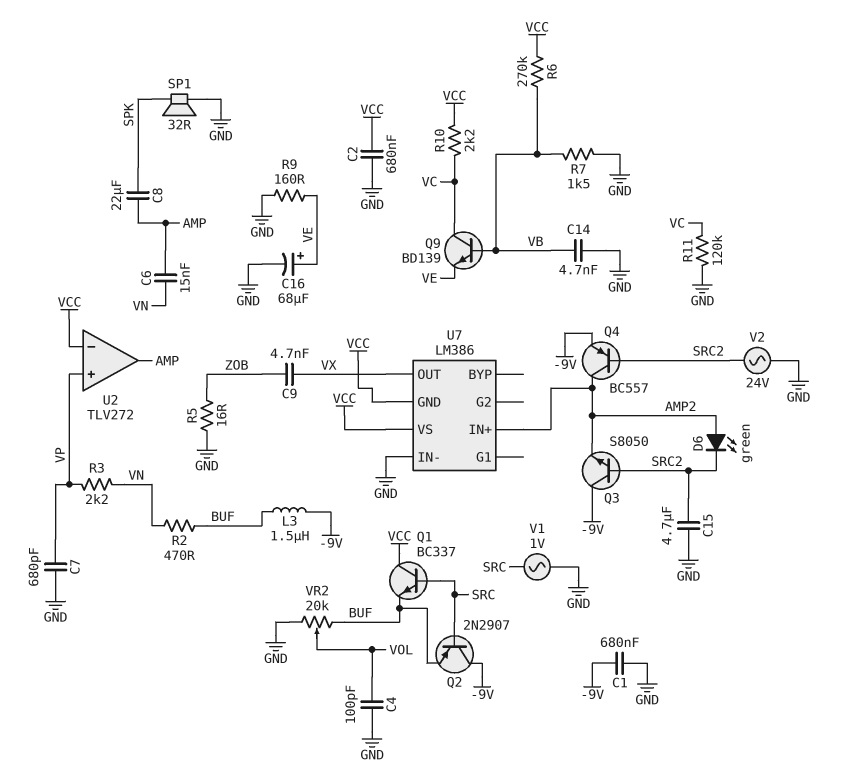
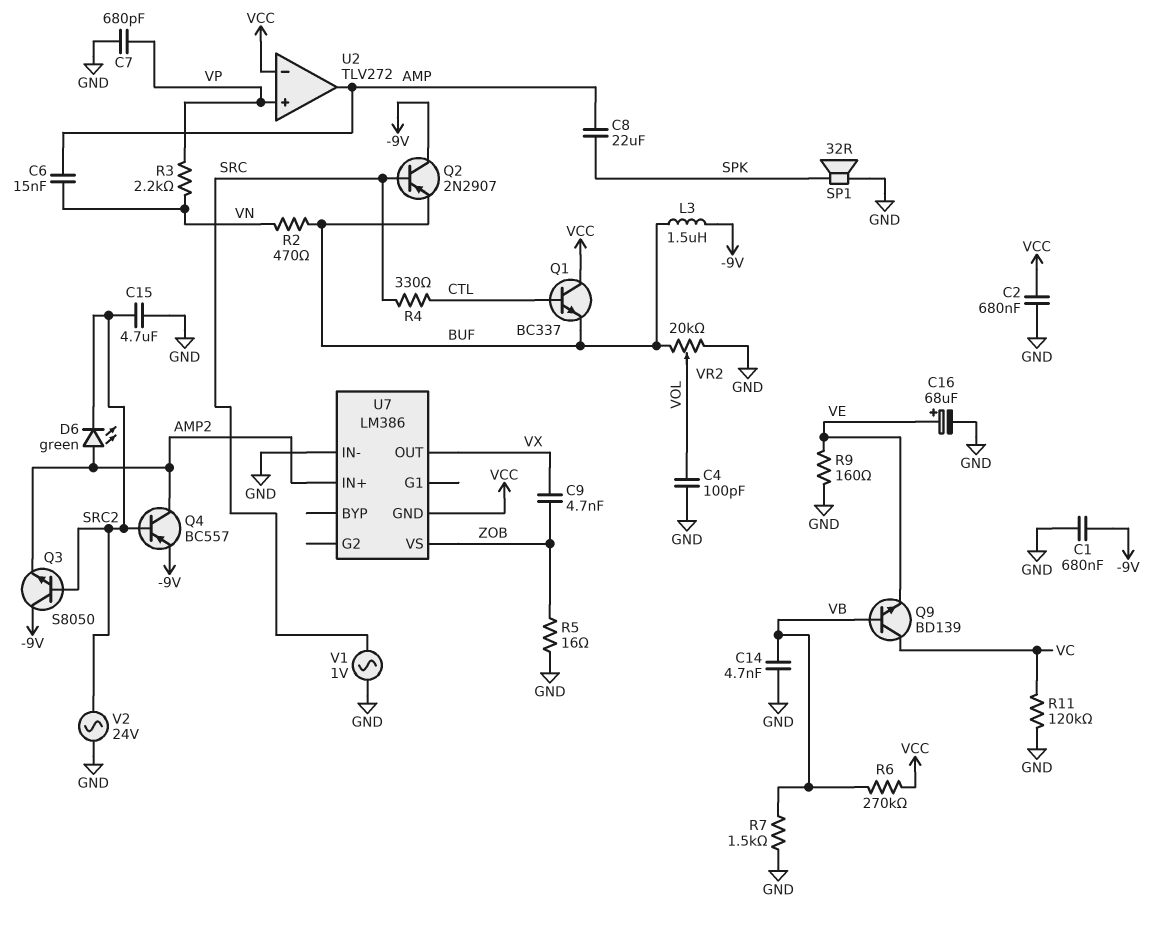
Q1: NPN BC337 (B SRC, C VCC, E BUF) -> NPN BC337 (B CTL, C VCC, E BUF)
R4: none -> 330 (CTL, SRC)
R10: 2.2k (VC, VCC) -> none
U7 pin VS: VCC -> ZOB

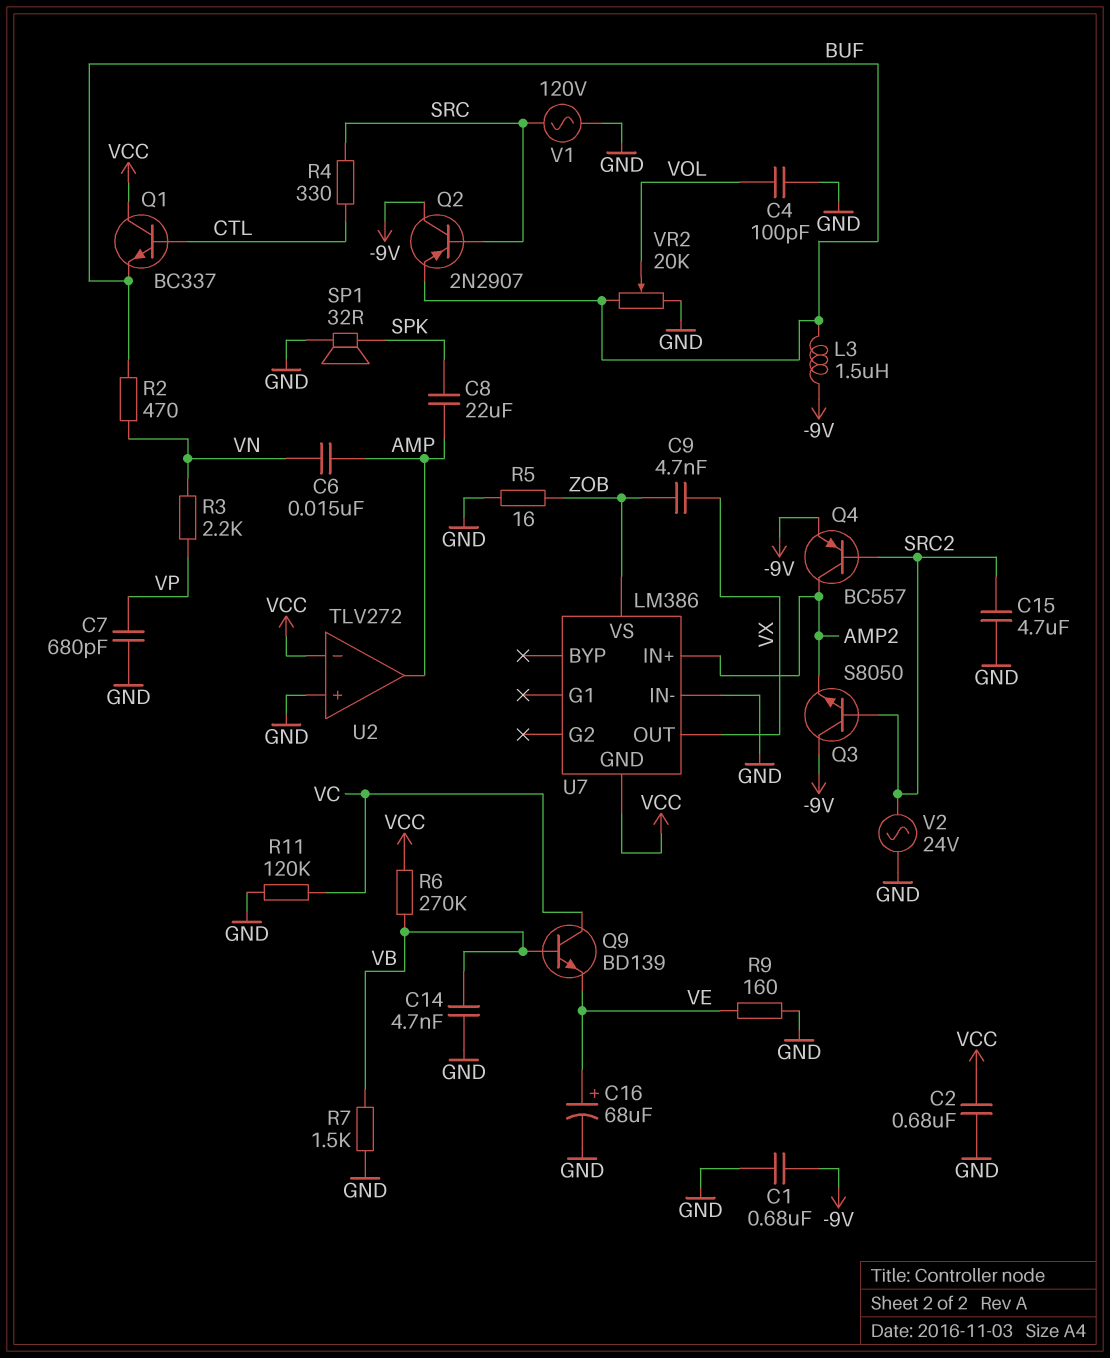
D6: LED green (A AMP2, K SRC2) -> none
U2 pin in+: VP -> GND
V1: AC 1V (GND, SRC) -> AC 120V (GND, SRC)

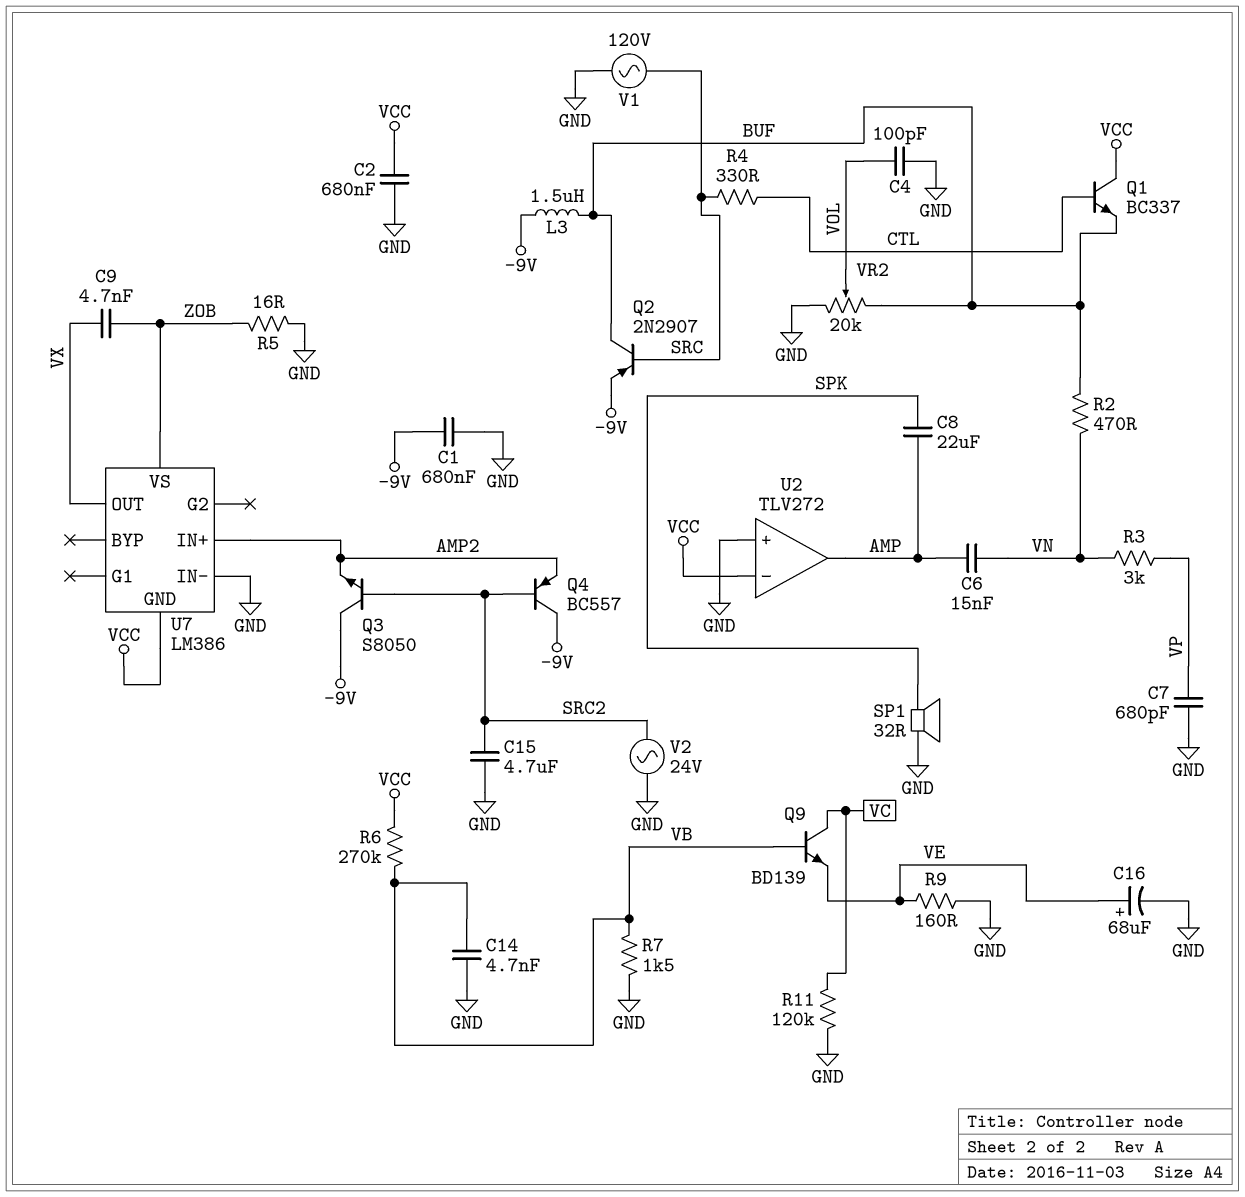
Q2: PNP 2N2907 (B SRC, C -9V, E BUF) -> PNP 2N2907 (B SRC, C BUF, E -9V)
Q4: PNP BC557 (B SRC2, C AMP2, E -9V) -> PNP BC557 (B SRC2, C -9V, E AMP2)
R3: 2.2k (VN, VP) -> 3k (VN, VP)

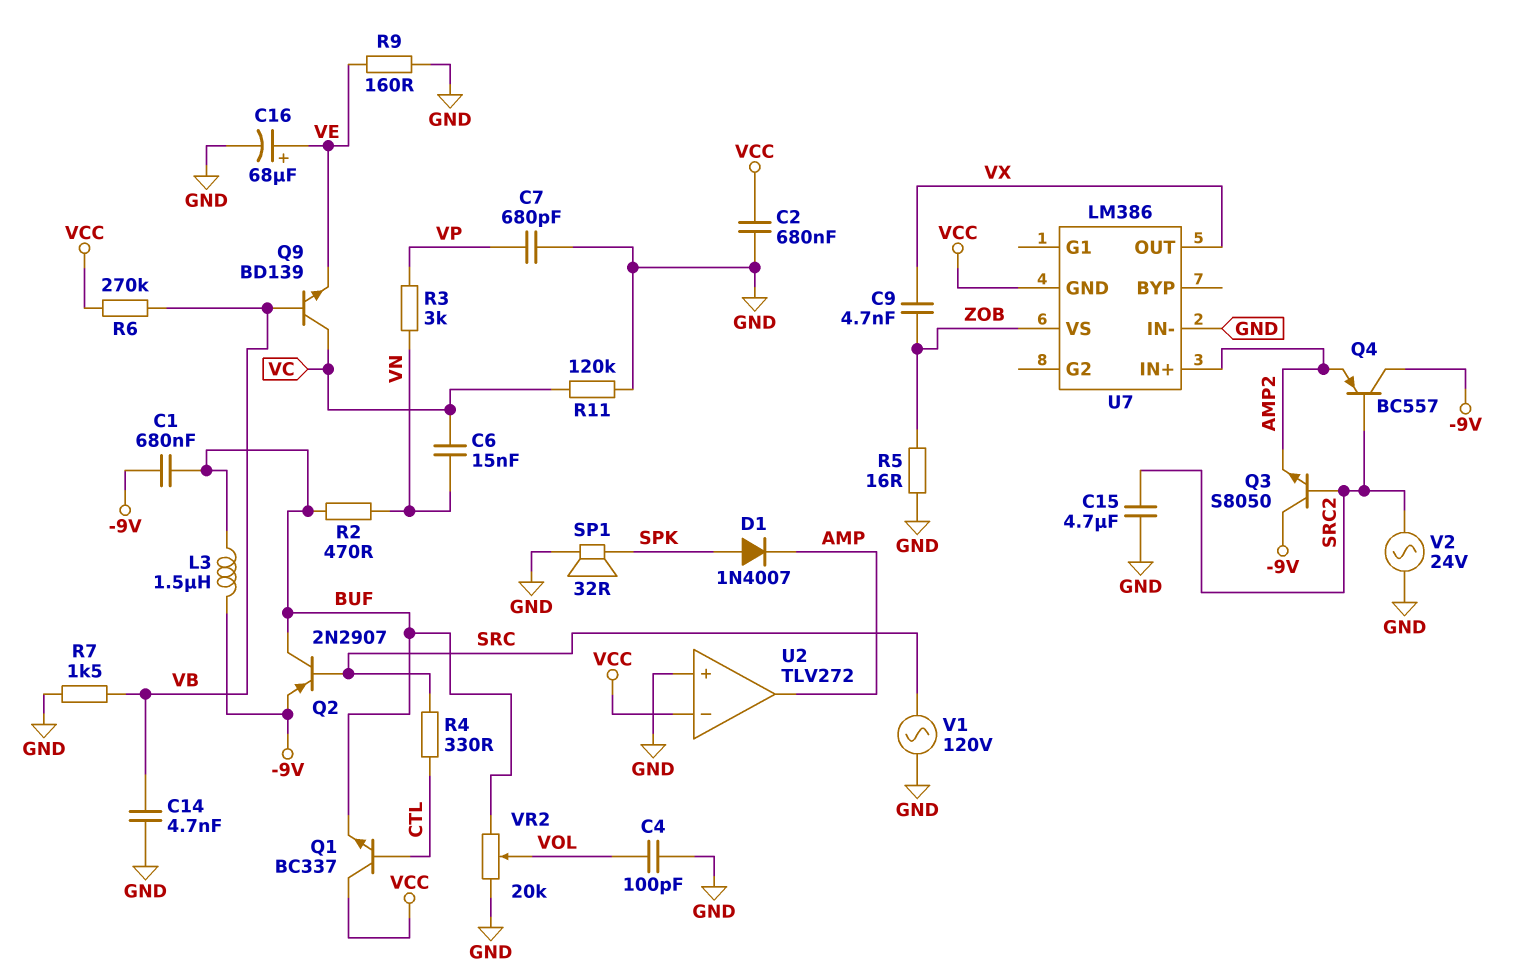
C1: 680nF (-9V, GND) -> 680nF (-9V, BUF)
C6: 15nF (AMP, VN) -> 15nF (VC, VN)
C8: 22uF (AMP, SPK) -> none
D1: none -> diode 1N4007 (A SPK, K AMP)

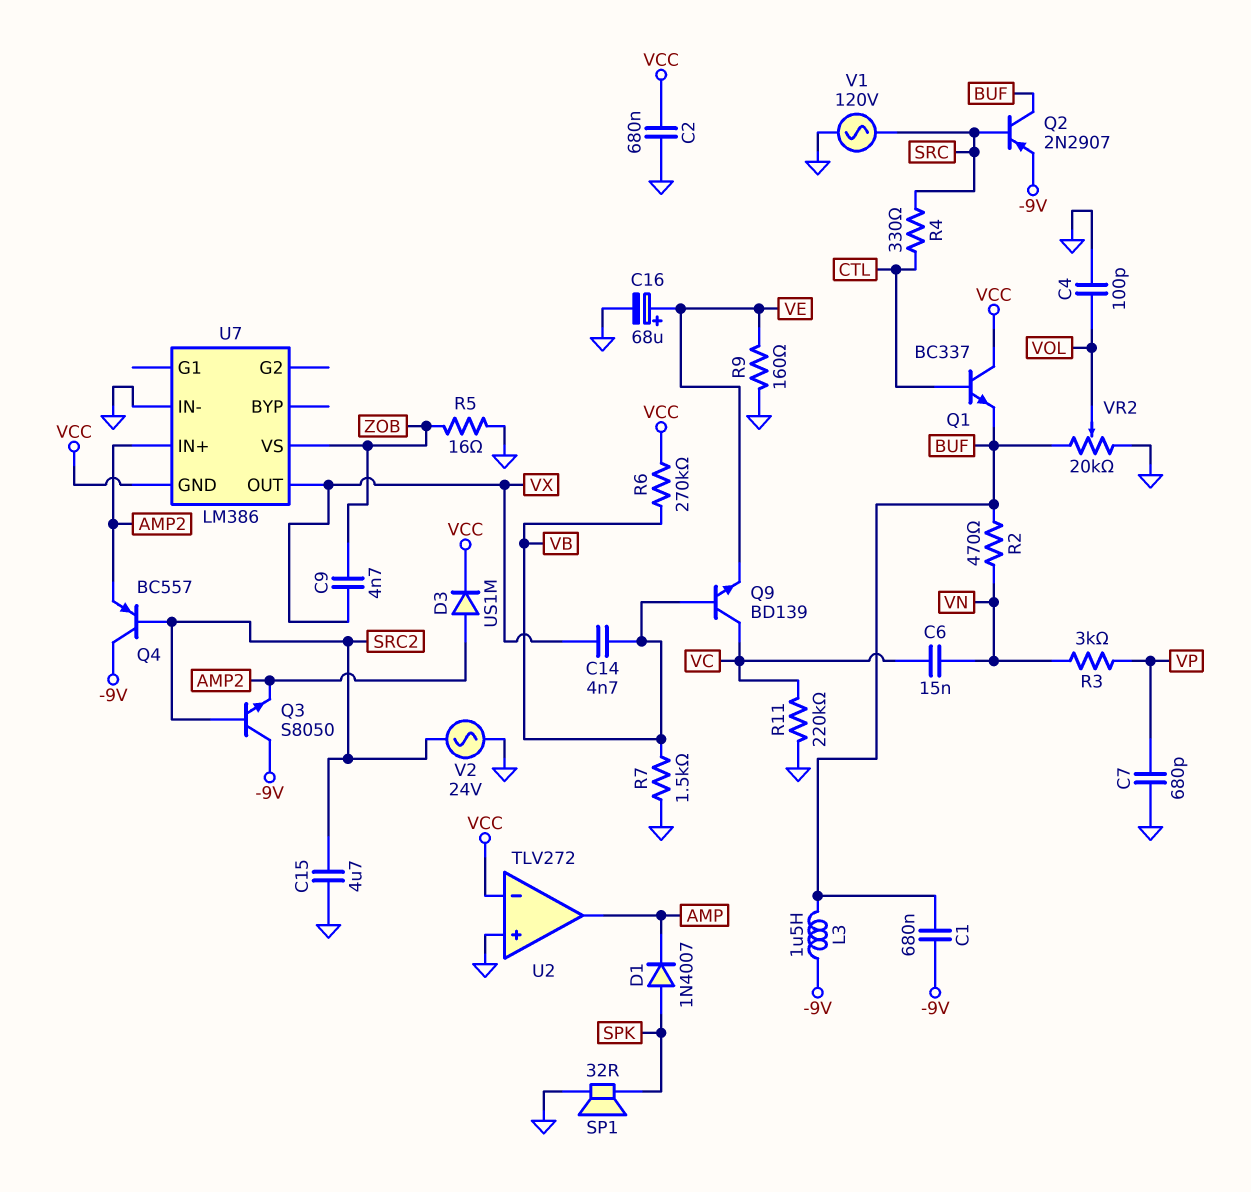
C14: 4.7nF (GND, VB) -> 4.7nF (VB, VX)
D3: none -> diode US1M (A AMP2, K VCC)
R11: 120k (GND, VC) -> 220k (GND, VC)

